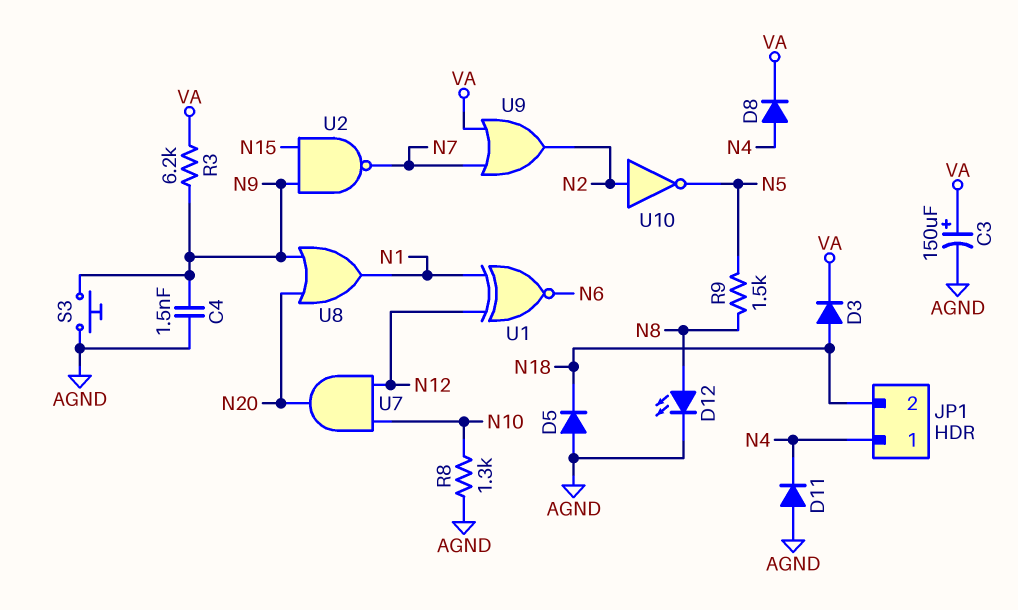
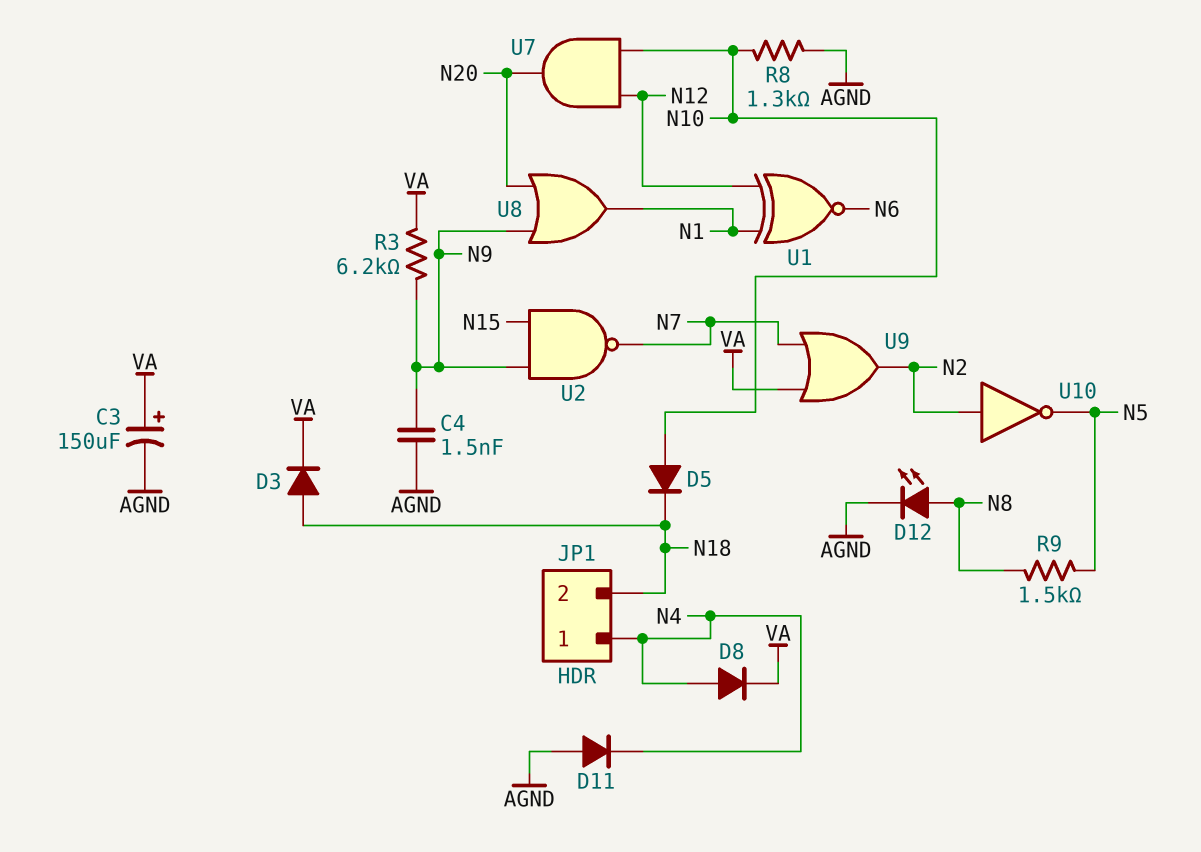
D5: diode (A AGND, K N18) -> diode (A N10, K N18)
S3: button (AGND, N9) -> none

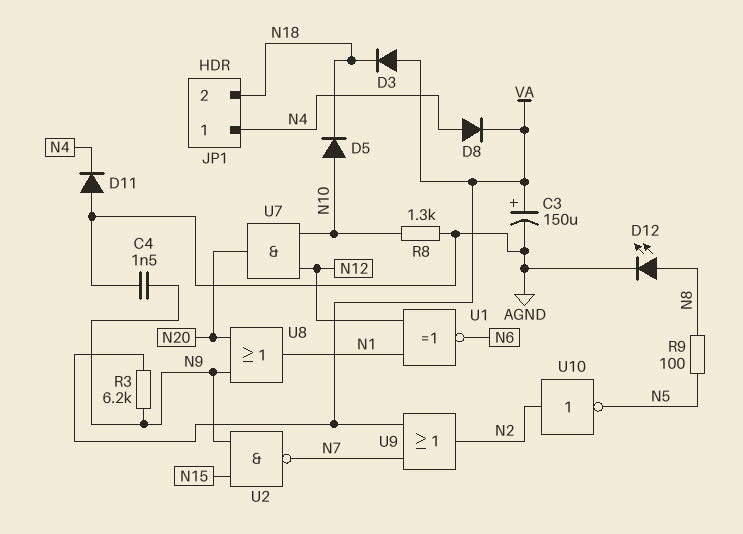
D3: diode (A N18, K VA) -> diode (A VA, K N18)
R9: 1.5k (N5, N8) -> 100 (N5, N8)

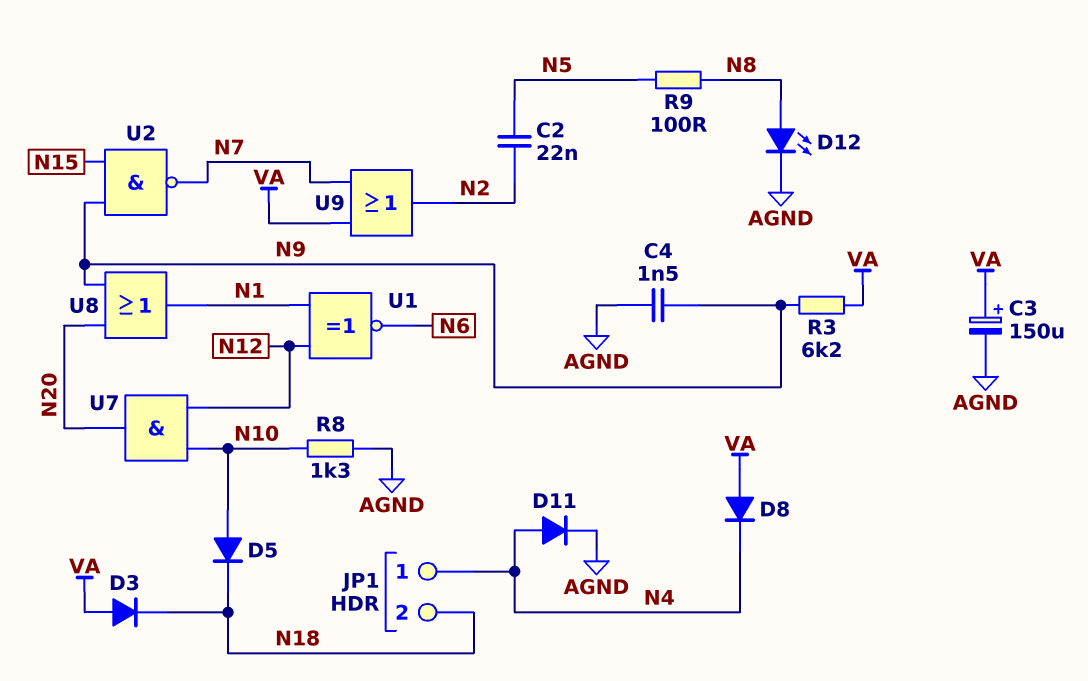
C2: none -> 22nF (N2, N5)
D8: diode (A N4, K VA) -> diode (A VA, K N4)
D11: diode (A AGND, K N4) -> diode (A N4, K AGND)
U10: NOT (in N2, out N5) -> none

